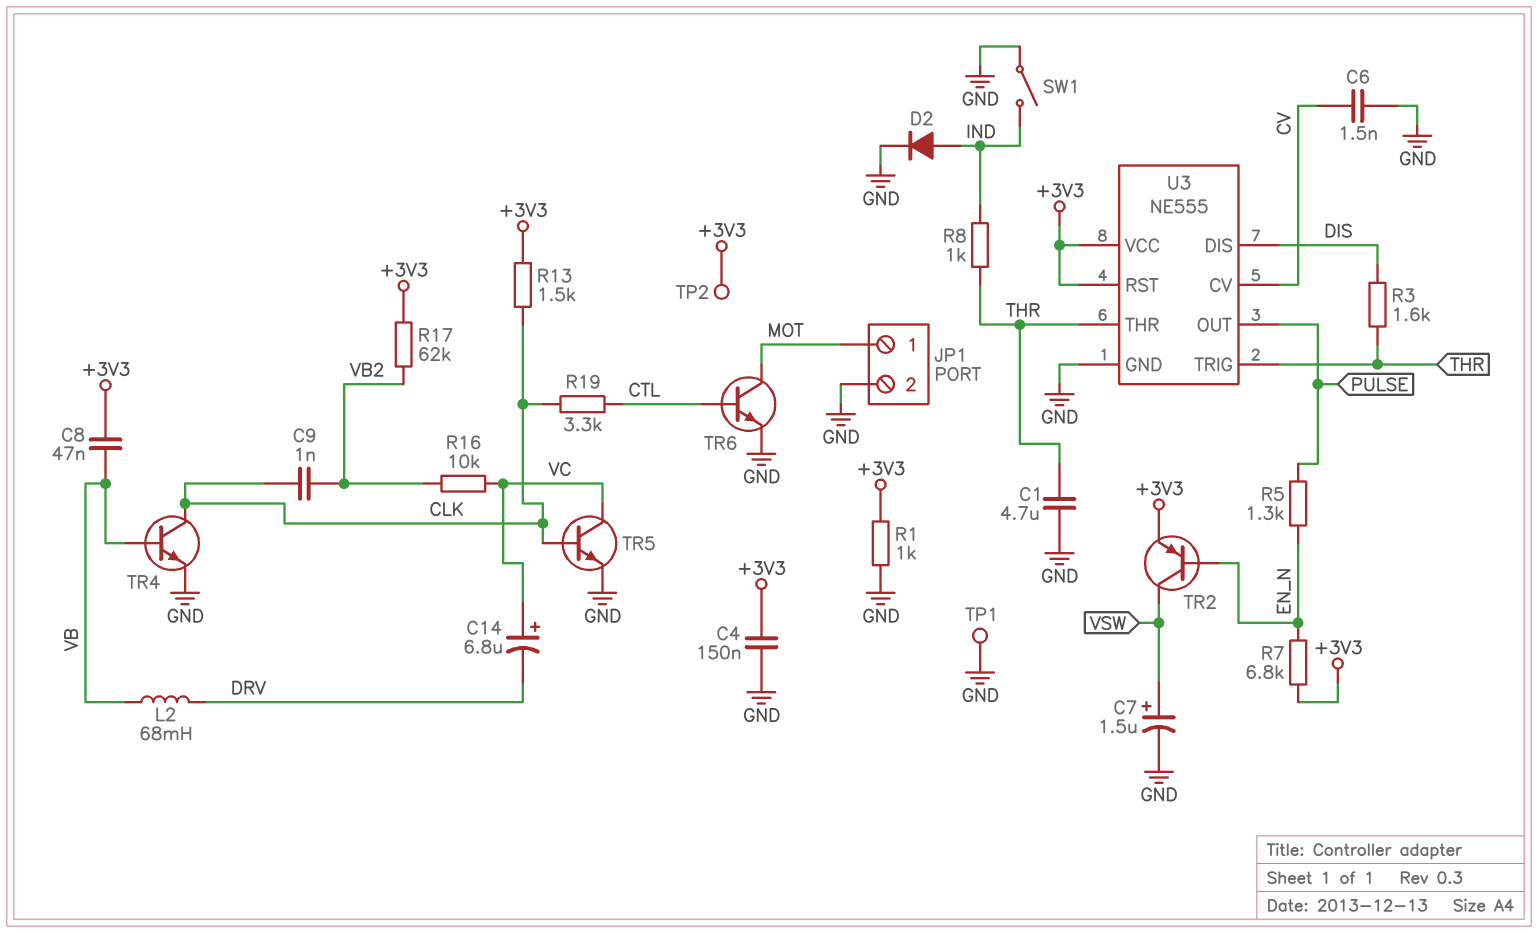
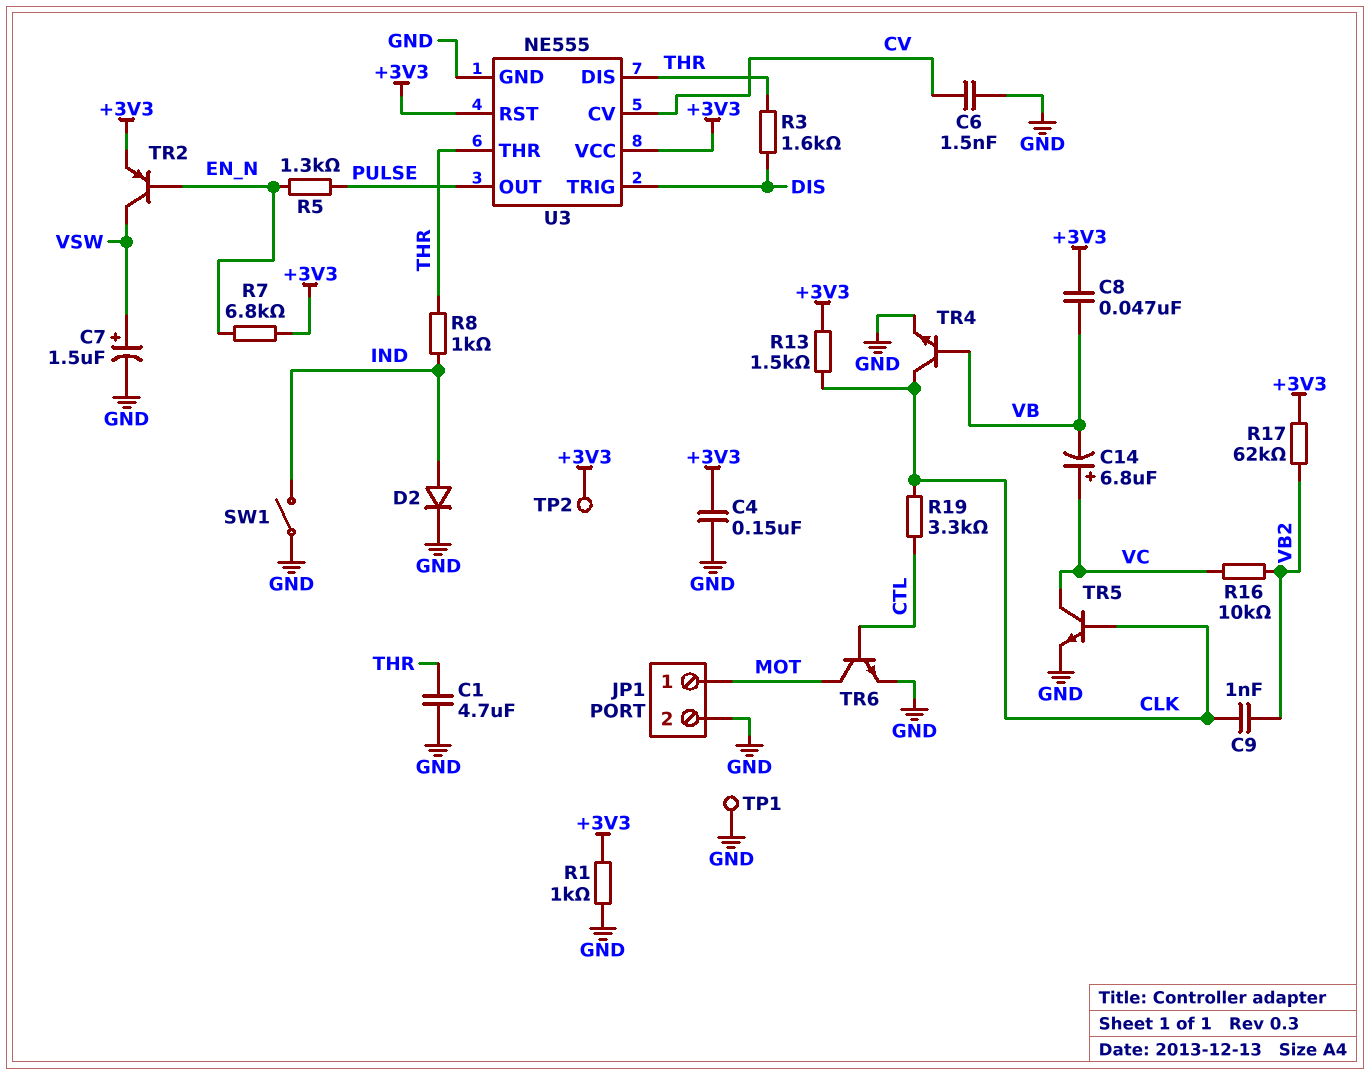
C14: 6.8uF (plus VC, minus DRV) -> 6.8uF (plus VC, minus VB)
L2: 68mH (DRV, VB) -> none
U3 pin DIS: DIS -> THR
U3 pin TRIG: THR -> DIS

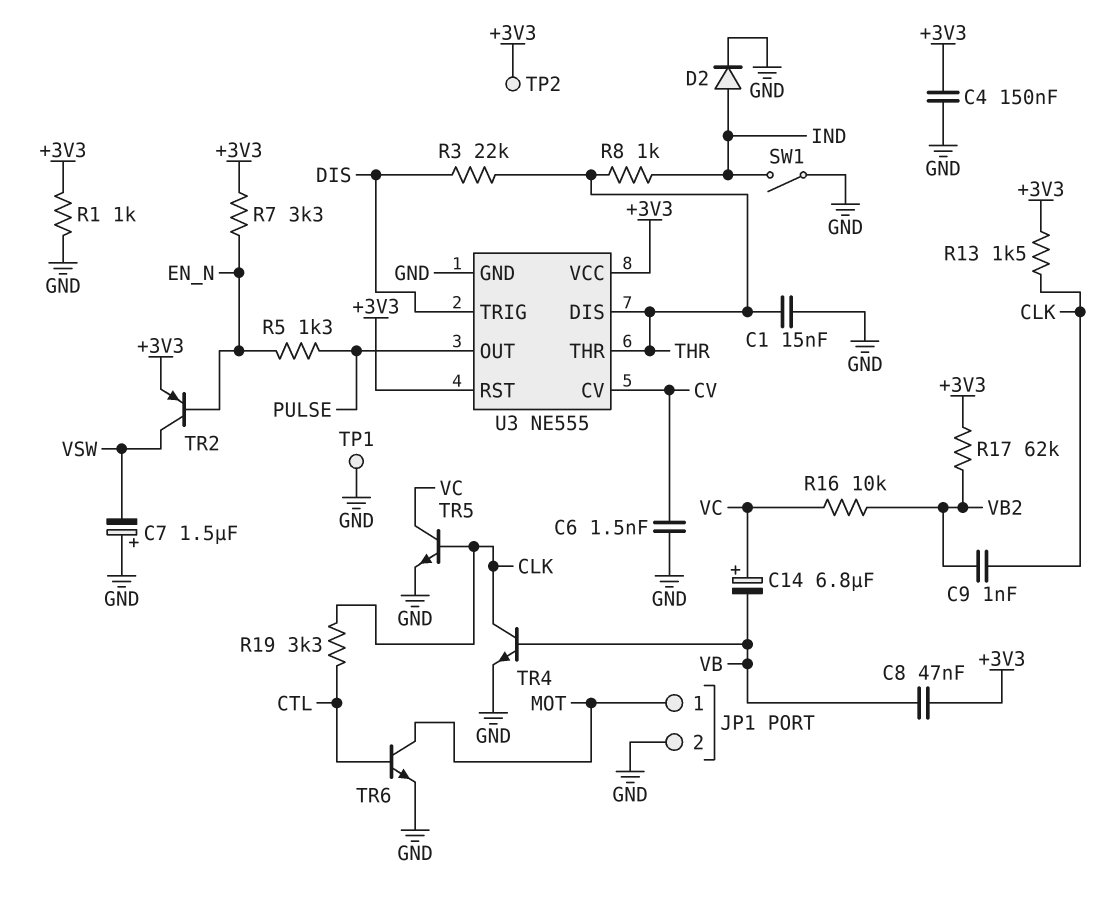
C1: 4.7uF (GND, THR) -> 15nF (GND, THR)
C7: 1.5uF (plus VSW, minus GND) -> 1.5uF (plus GND, minus VSW)
R3: 1.6k (DIS, THR) -> 22k (DIS, THR)
R7: 6.8k (+3V3, EN_N) -> 3.3k (+3V3, EN_N)

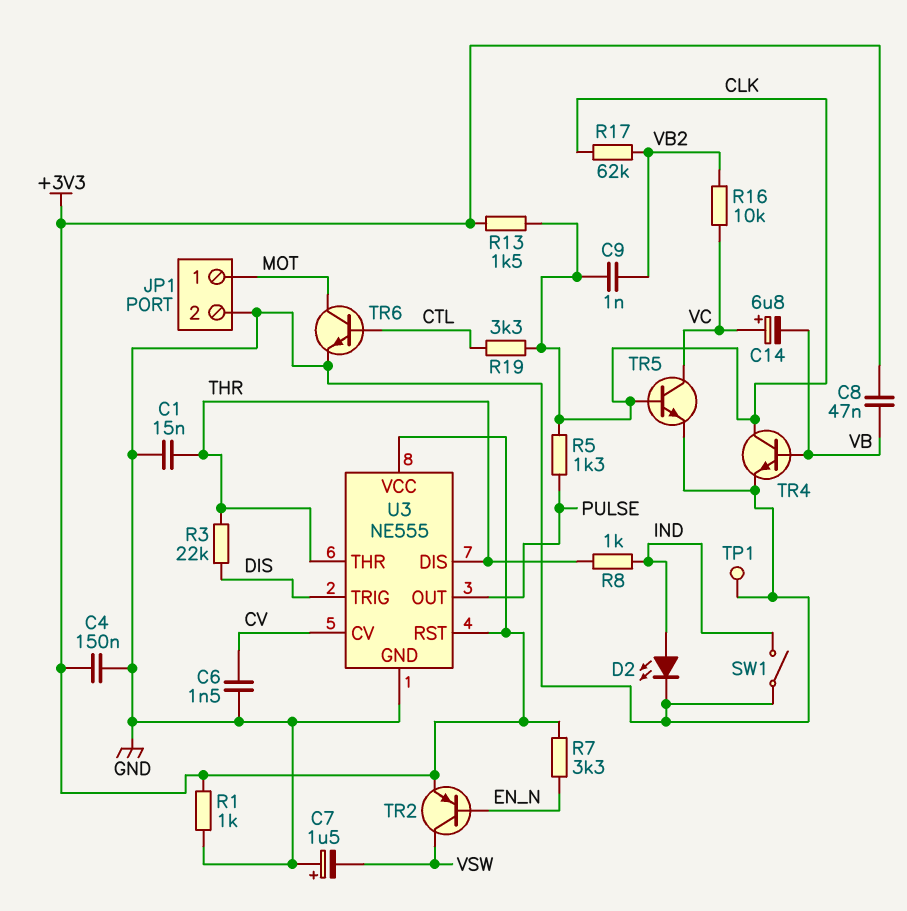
D2: diode (A IND, K GND) -> LED (A IND, K GND)
R5: 1.3k (EN_N, PULSE) -> 1.3k (CLK, PULSE)
R17: 62k (+3V3, VB2) -> 62k (CLK, VB2)
TP2: test point (+3V3) -> none

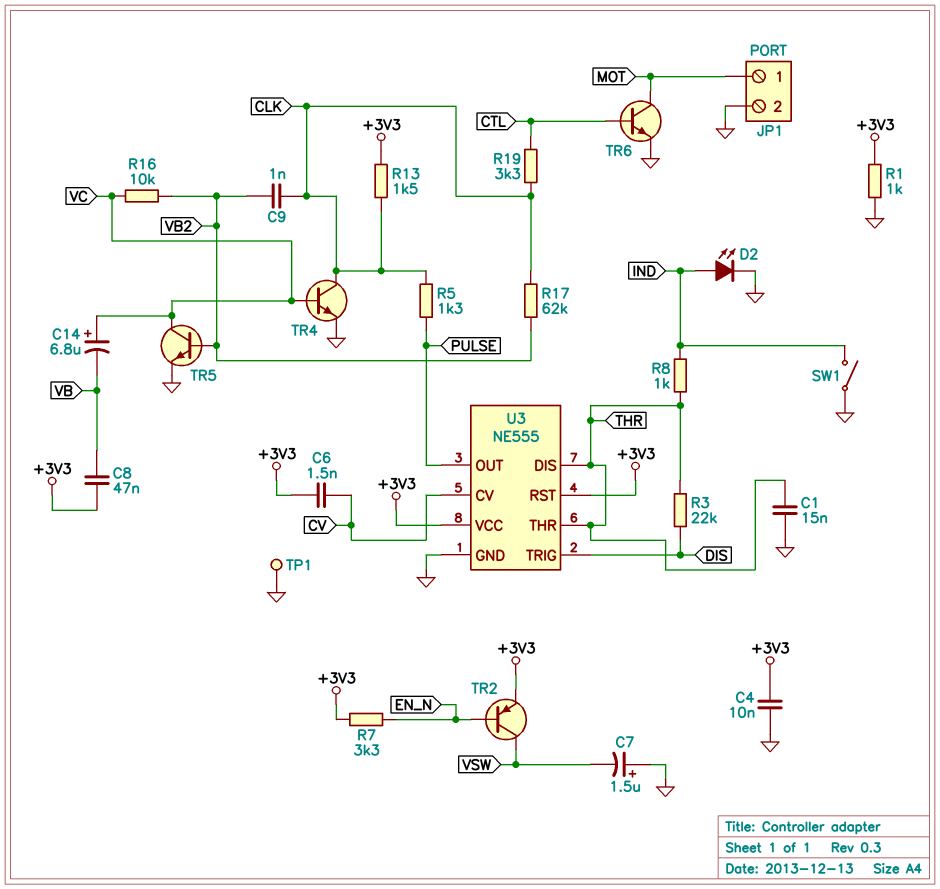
C4: 150nF (+3V3, GND) -> 10nF (+3V3, GND)
C6: 1.5nF (CV, GND) -> 1.5nF (+3V3, CV)
TR4: NPN (B VB, C CLK, E GND) -> NPN (B VC, C CLK, E GND)
TR5: NPN (B CLK, C VC, E GND) -> NPN (B VB2, C VC, E GND)

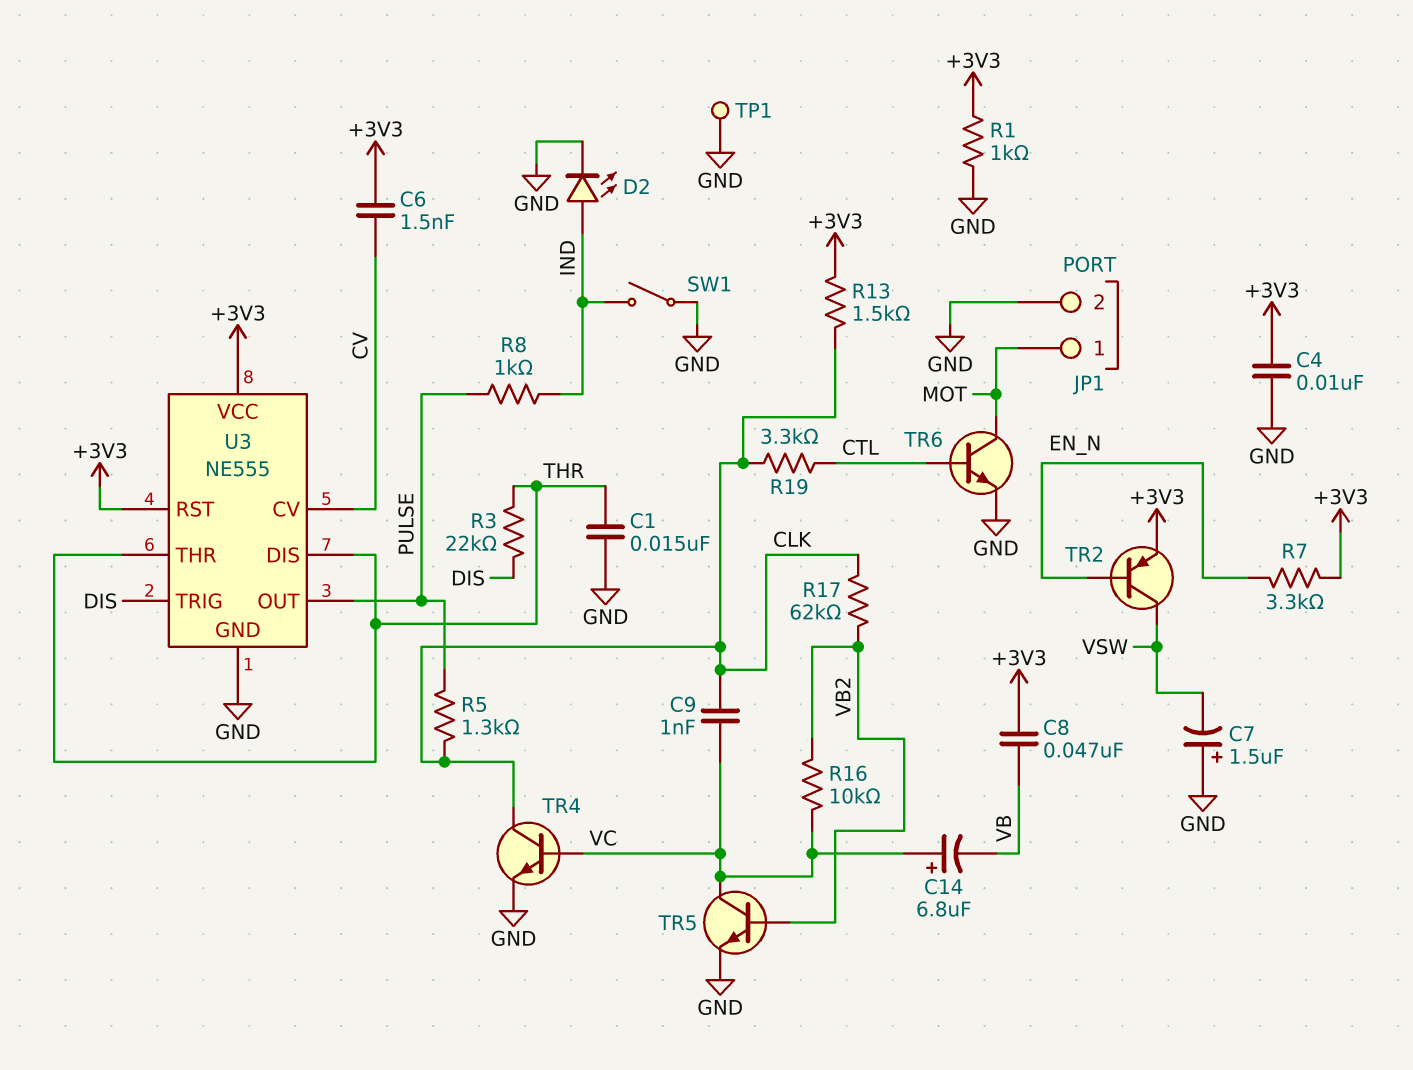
C9: 1nF (CLK, VB2) -> 1nF (CLK, VC)
R8: 1k (IND, THR) -> 1k (IND, PULSE)

